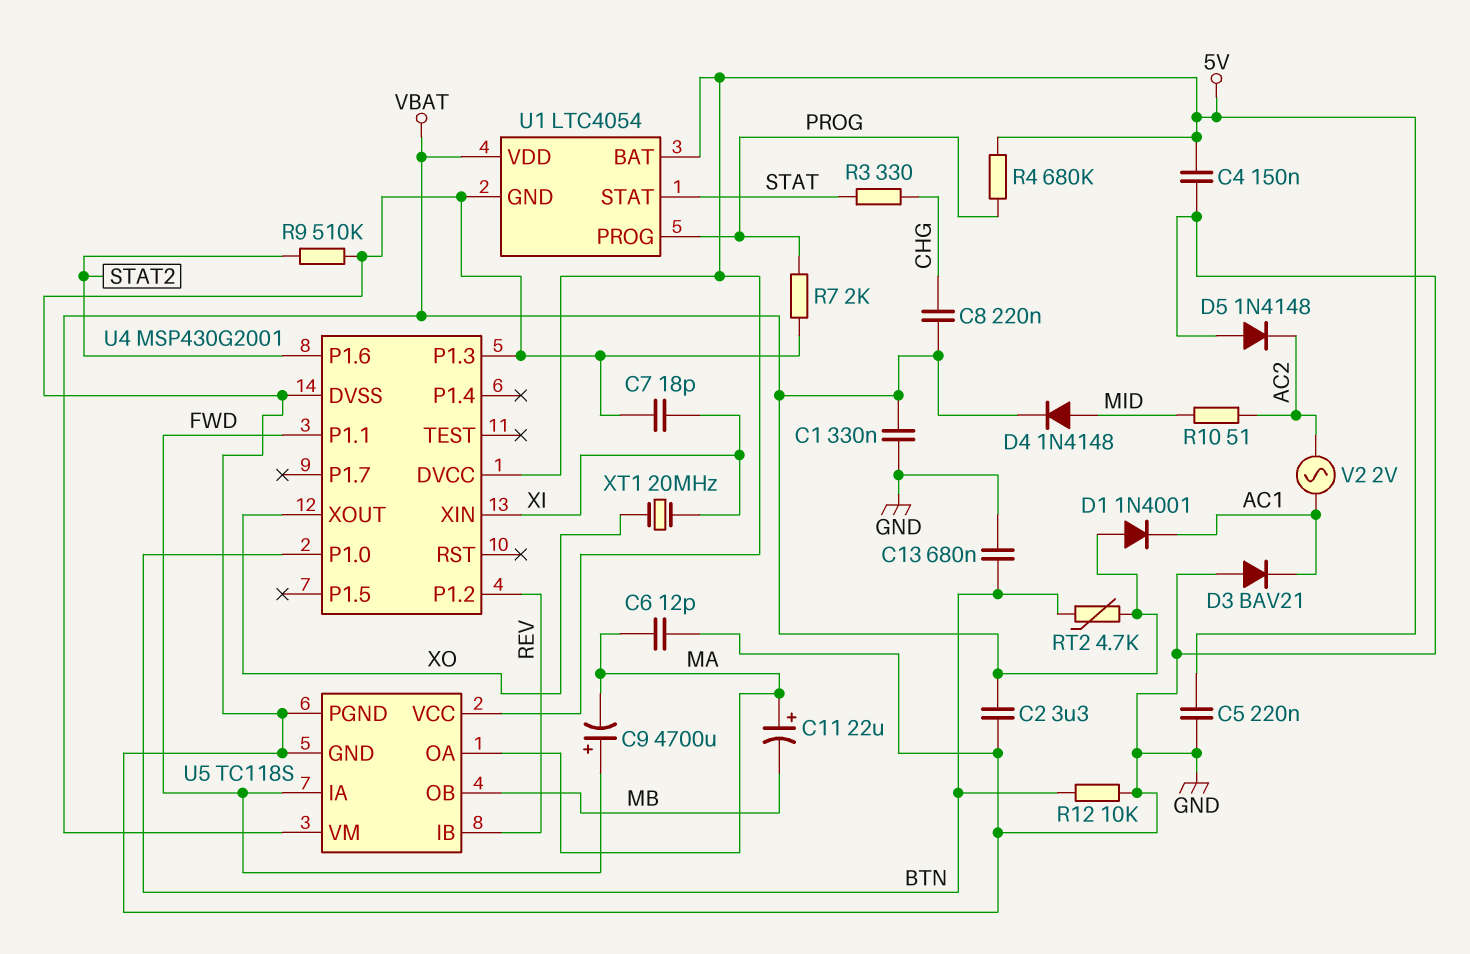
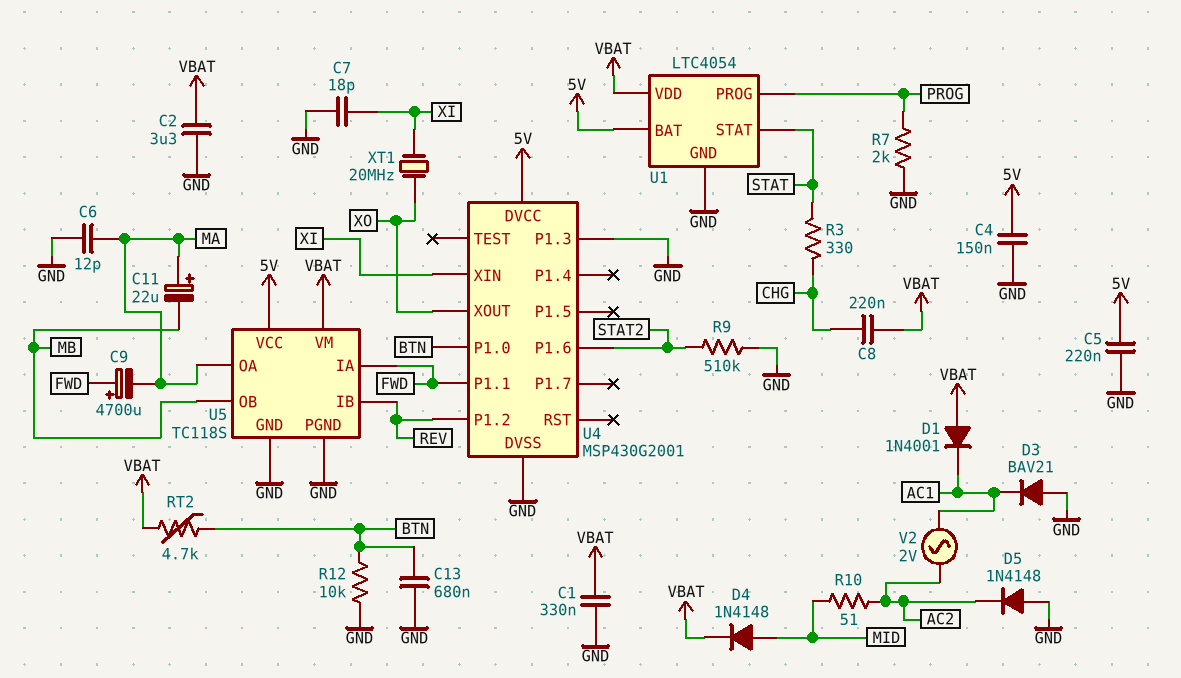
R4: 680k (5V, PROG) -> none

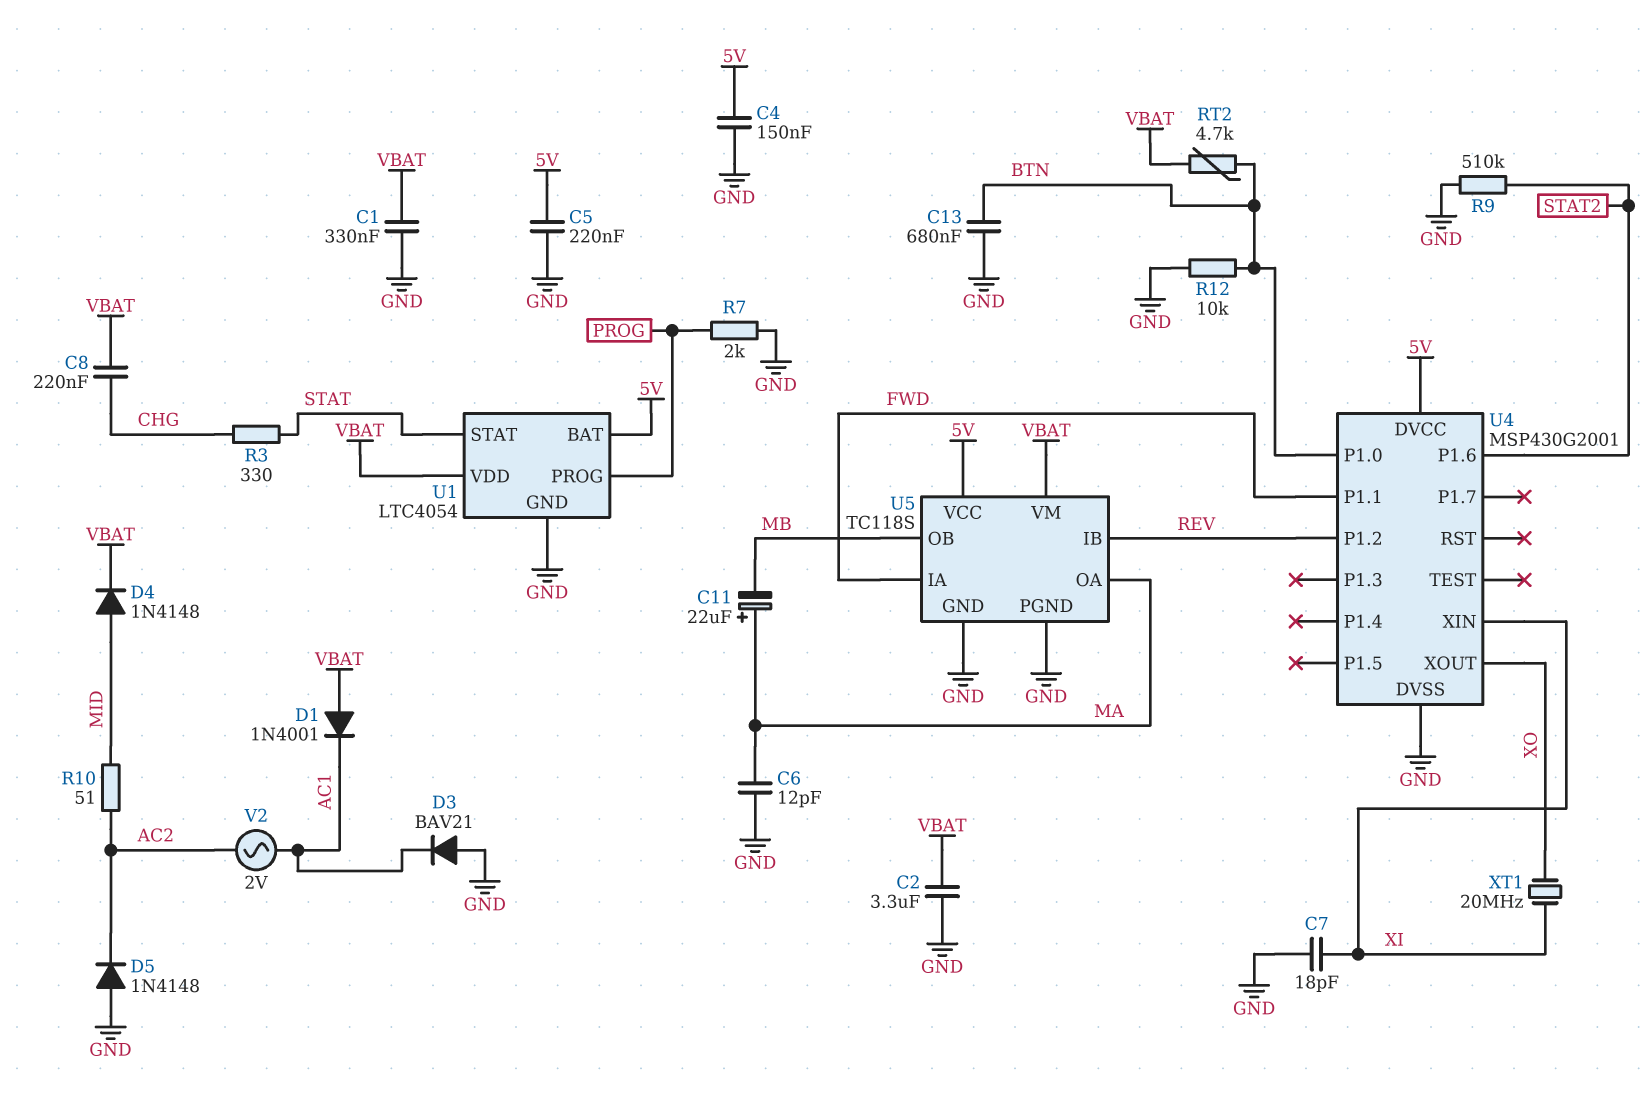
C9: 4700uF (plus FWD, minus MA) -> none
U4 pin P1.3: GND -> none

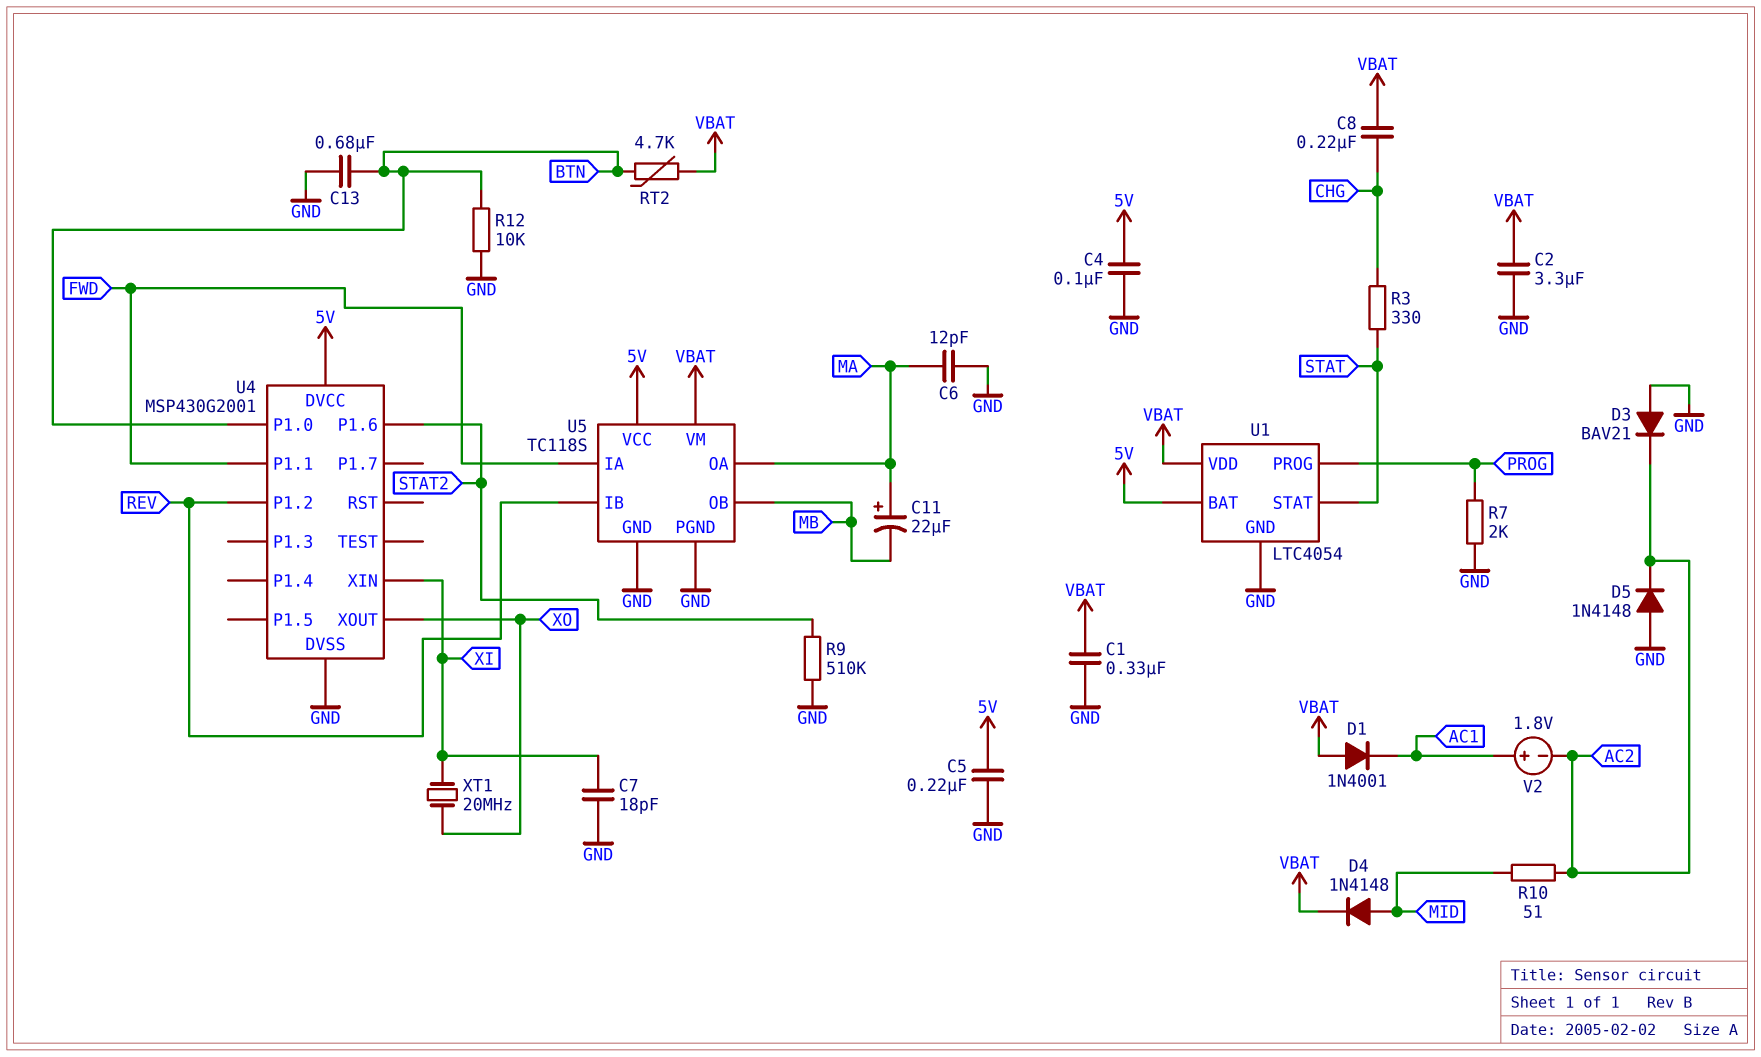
C4: 150nF (5V, GND) -> 100nF (5V, GND)
D3: diode BAV21 (A GND, K AC1) -> diode BAV21 (A GND, K AC2)
V2: AC 2V (AC1, AC2) -> 1.8V (plus AC1, minus AC2)

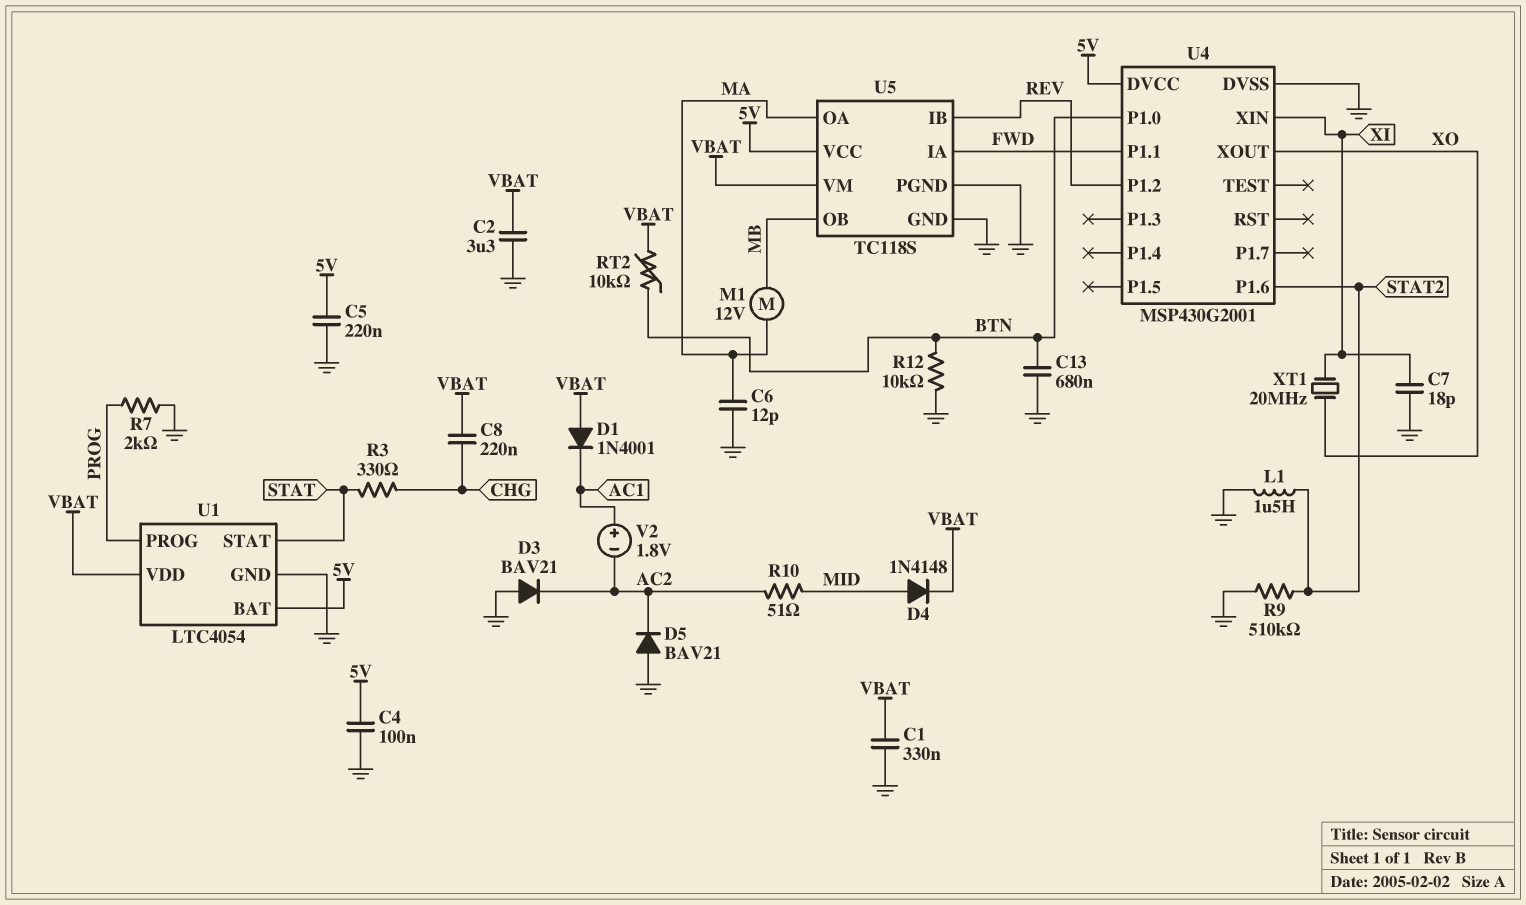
C11: 22uF (plus MA, minus MB) -> none
D5: diode 1N4148 (A GND, K AC2) -> diode BAV21 (A GND, K AC2)
L1: none -> 1.5uH (GND, STAT2)
M1: none -> motor 12V (MA, MB)
RT2: 4.7k (BTN, VBAT) -> 10k (BTN, VBAT)

